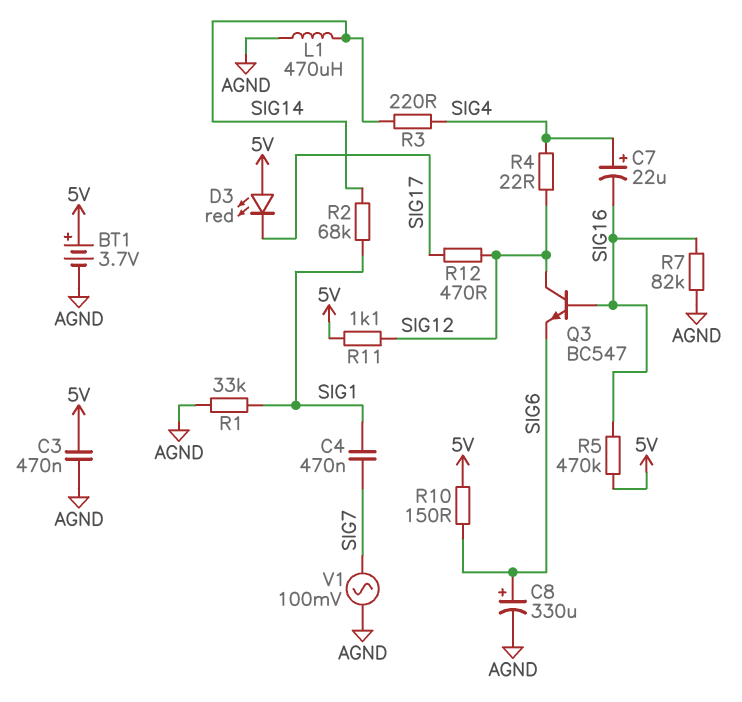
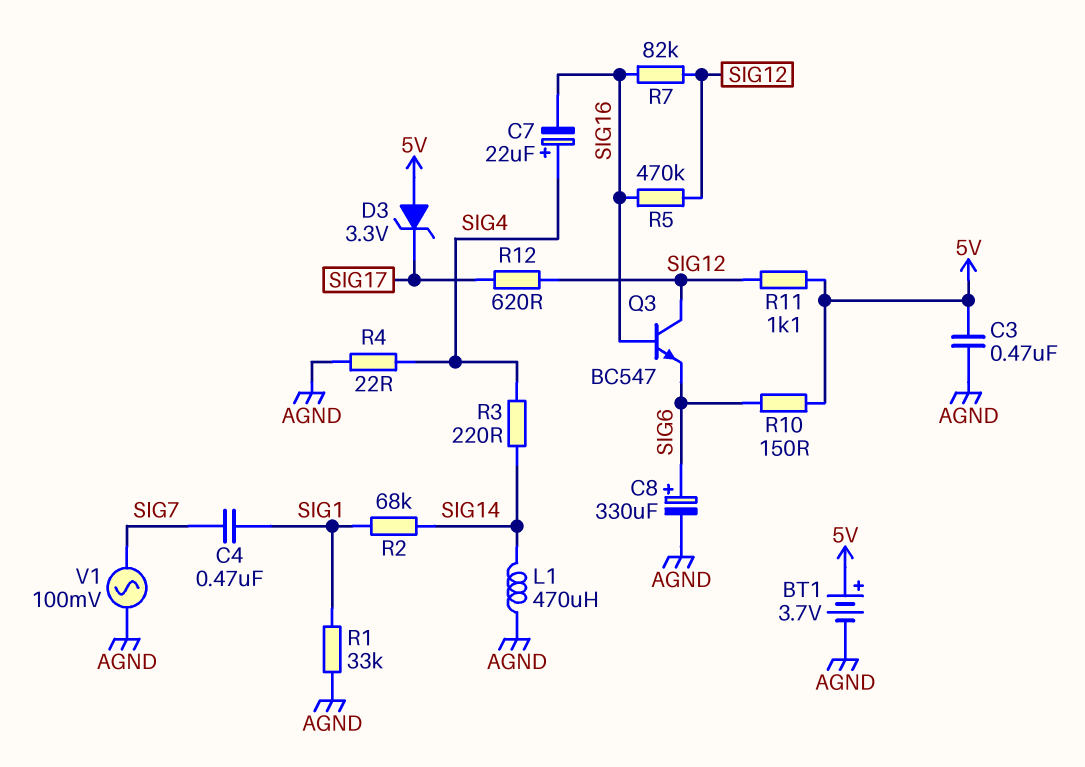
D3: LED red (A 5V, K SIG17) -> zener 3.3V (A 5V, K SIG17)
R4: 22 (SIG4, SIG12) -> 22 (AGND, SIG4)
R5: 470k (5V, SIG16) -> 470k (SIG12, SIG16)
R7: 82k (AGND, SIG16) -> 82k (SIG12, SIG16)
R12: 470 (SIG12, SIG17) -> 620 (SIG12, SIG17)

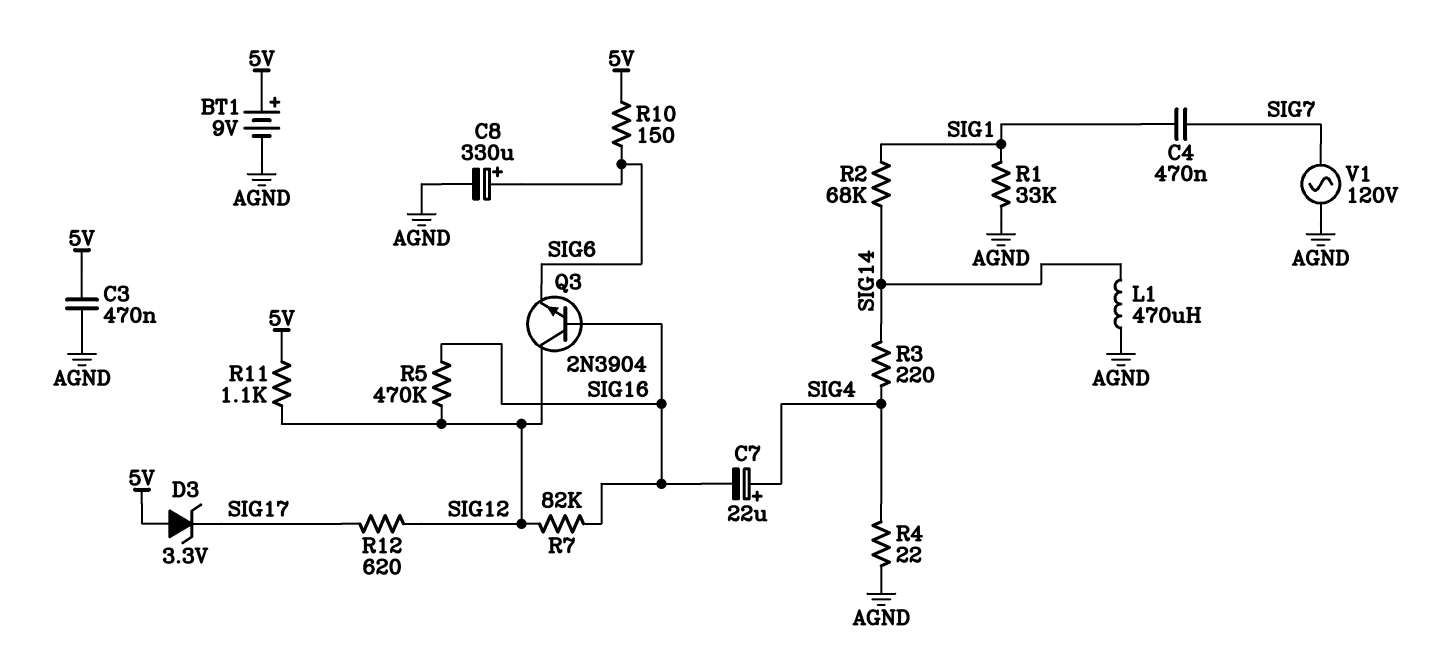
BT1: 3.7V (plus 5V, minus AGND) -> 9V (plus 5V, minus AGND)
Q3: NPN BC547 (B SIG16, C SIG12, E SIG6) -> NPN 2N3904 (B SIG16, C SIG12, E SIG6)
V1: AC 100mV (AGND, SIG7) -> AC 120V (AGND, SIG7)

